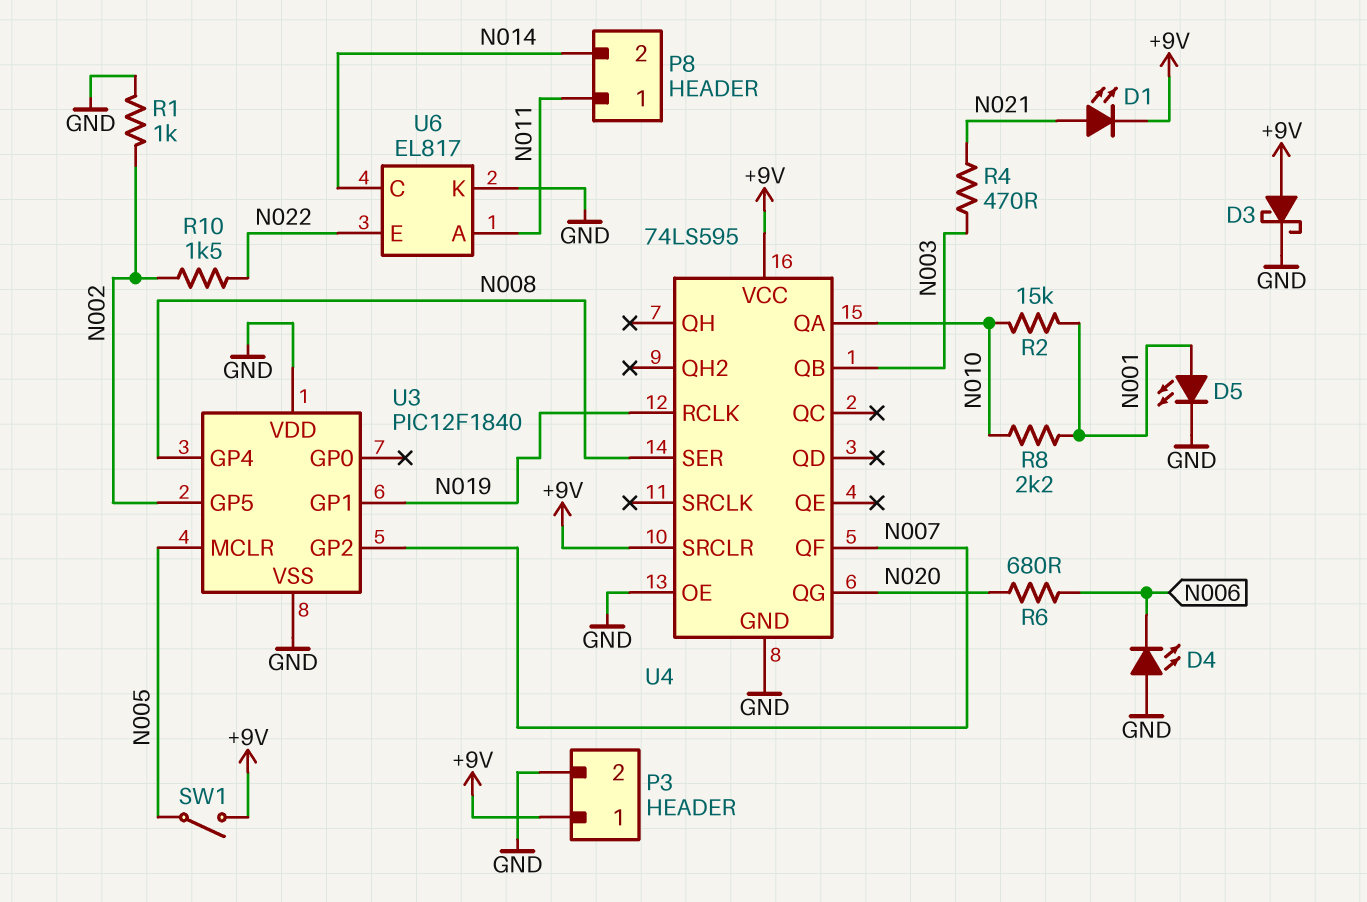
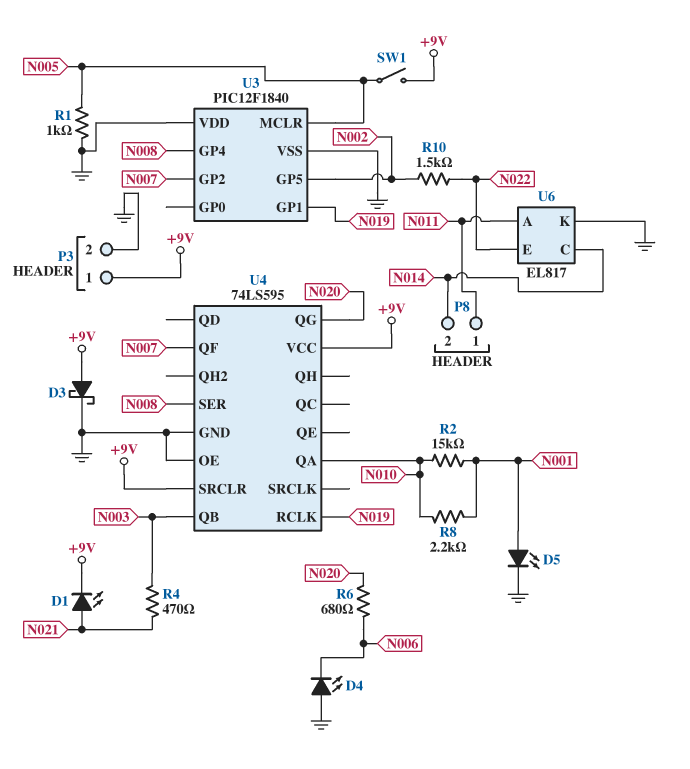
R1: 1k (GND, N002) -> 1k (GND, N005)

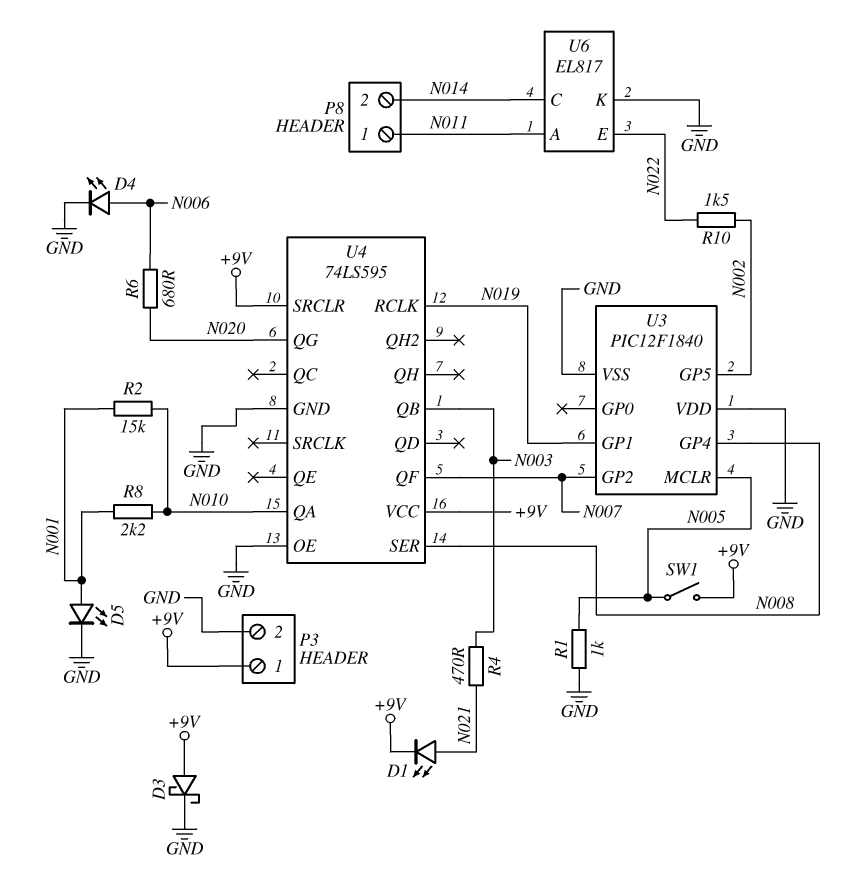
D4: LED (A GND, K N006) -> LED (A N006, K GND)

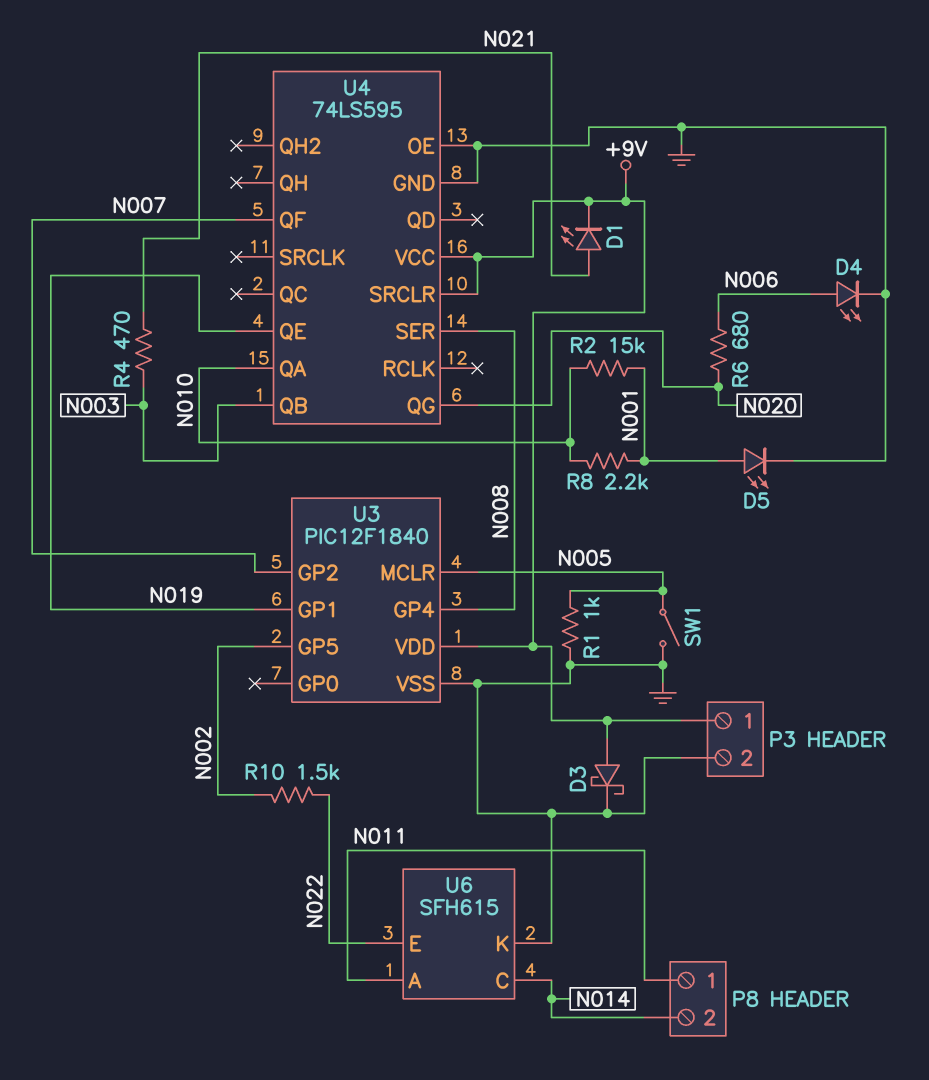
SW1: switch (+9V, N005) -> switch (GND, N005)
U3 pin VDD: GND -> +9V
U4 pin QE: none -> N019
U4 pin RCLK: N019 -> none
U6: EL817 -> SFH615

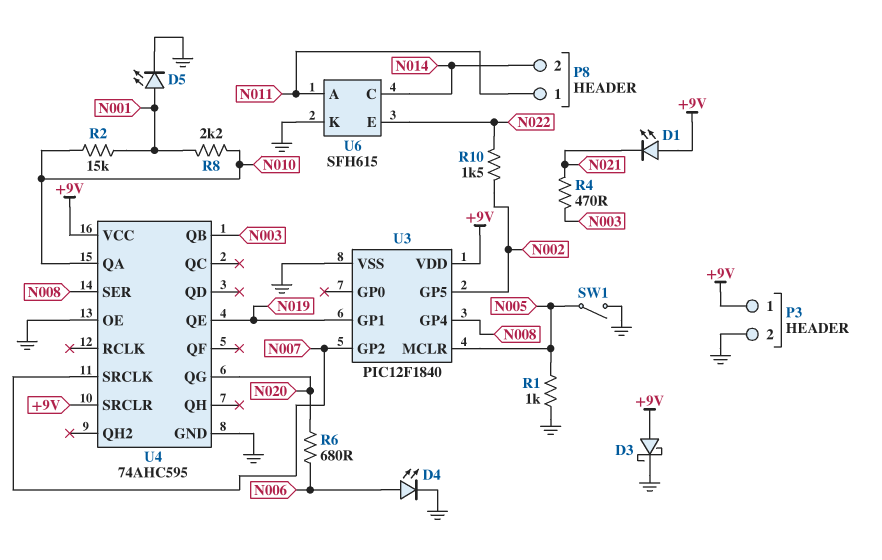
D1: LED (A N021, K +9V) -> LED (A +9V, K N021)
U4: 74LS595 -> 74AHC595
U4 pin QF: N007 -> none
U4 pin SRCLK: none -> N007

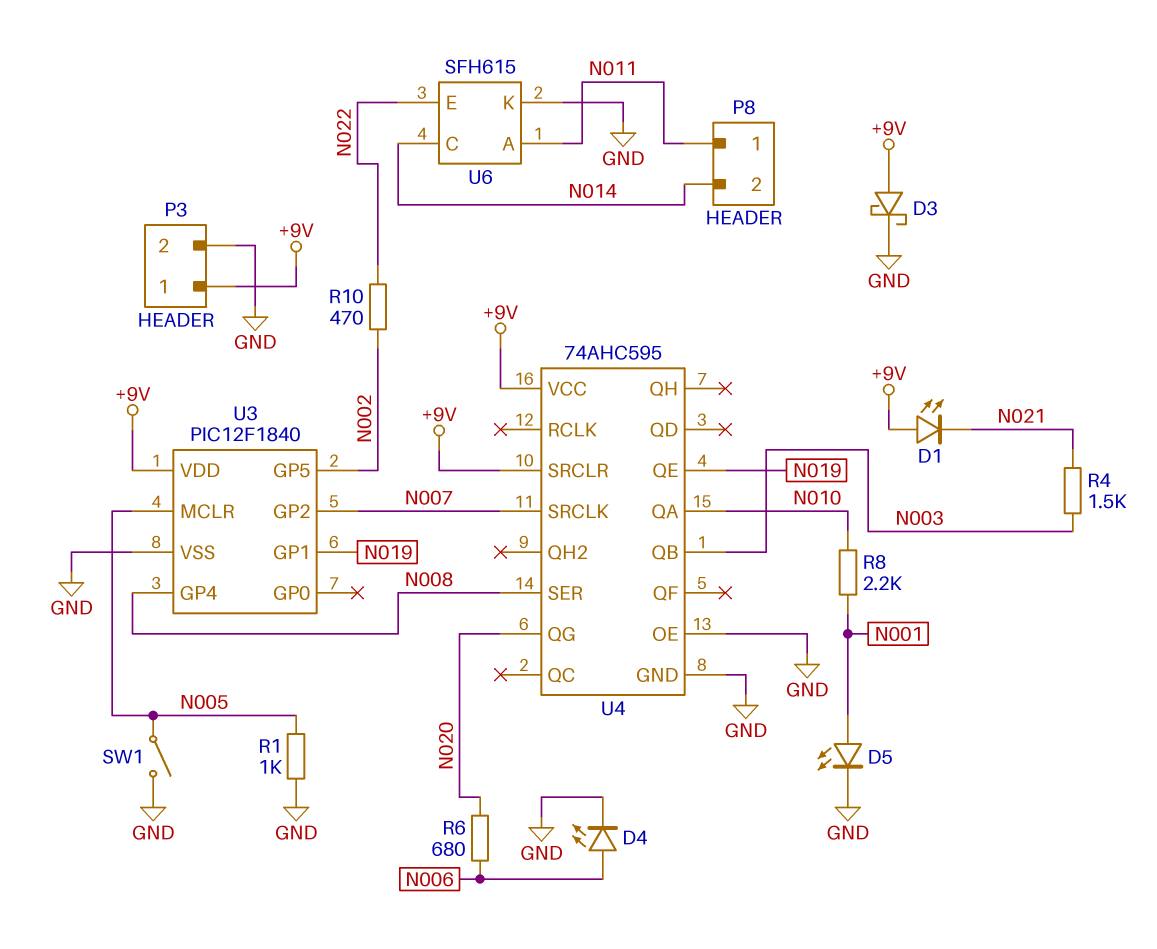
R2: 15k (N001, N010) -> none
R4: 470 (N003, N021) -> 1.5k (N003, N021)
R10: 1.5k (N002, N022) -> 470 (N002, N022)

